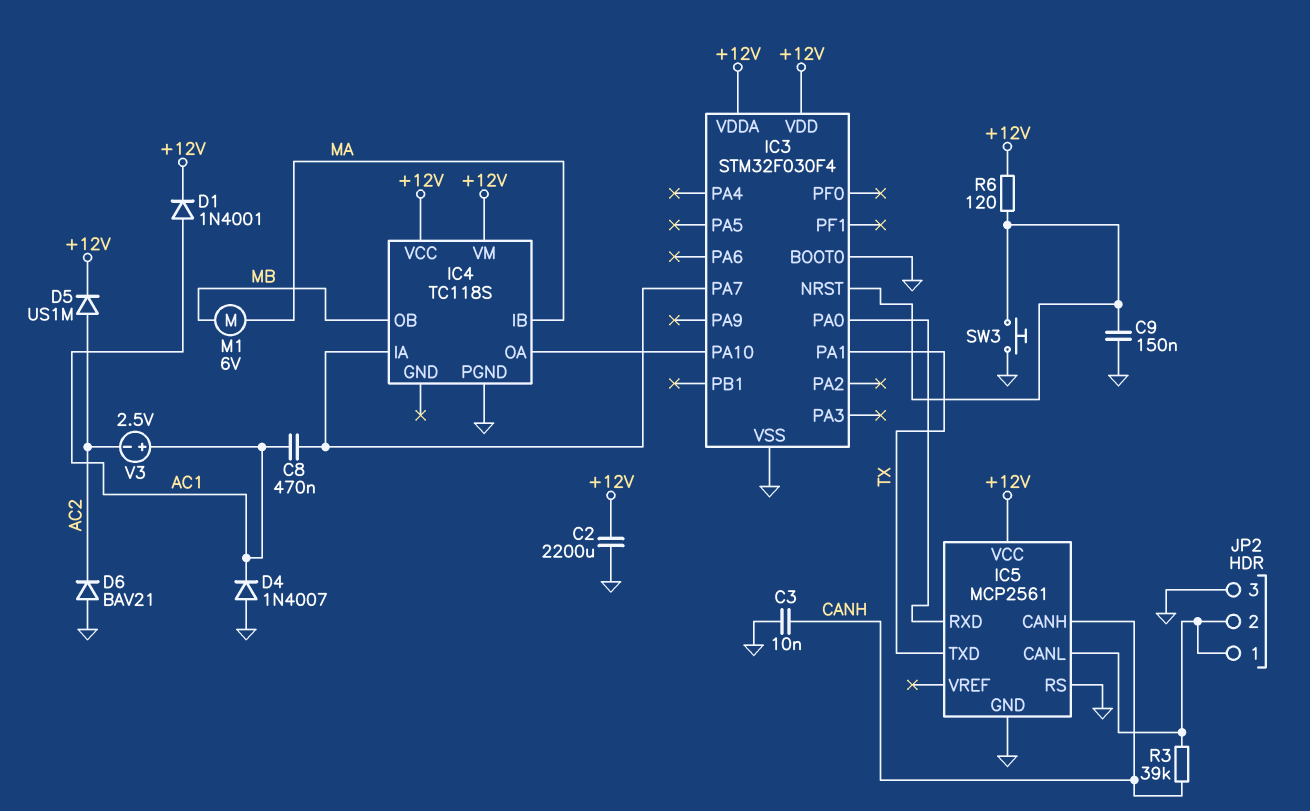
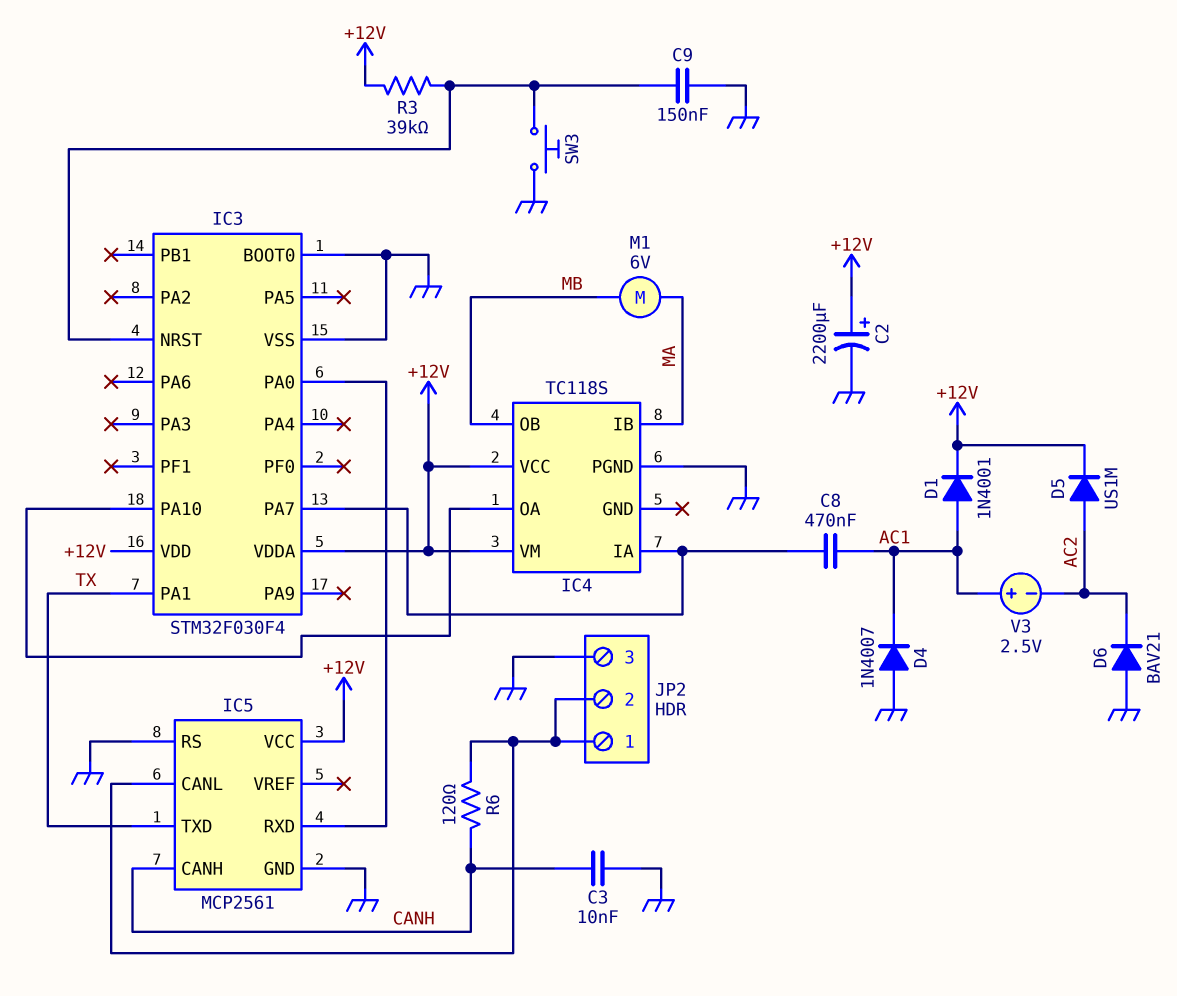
C2: 2200uF (+12V, GND) -> 2200uF (plus +12V, minus GND)
R3: 39k (CANH, IC5/CANL) -> 39k (+12V, IC3/NRST)
R6: 120 (+12V, IC3/NRST) -> 120 (CANH, IC5/CANL)

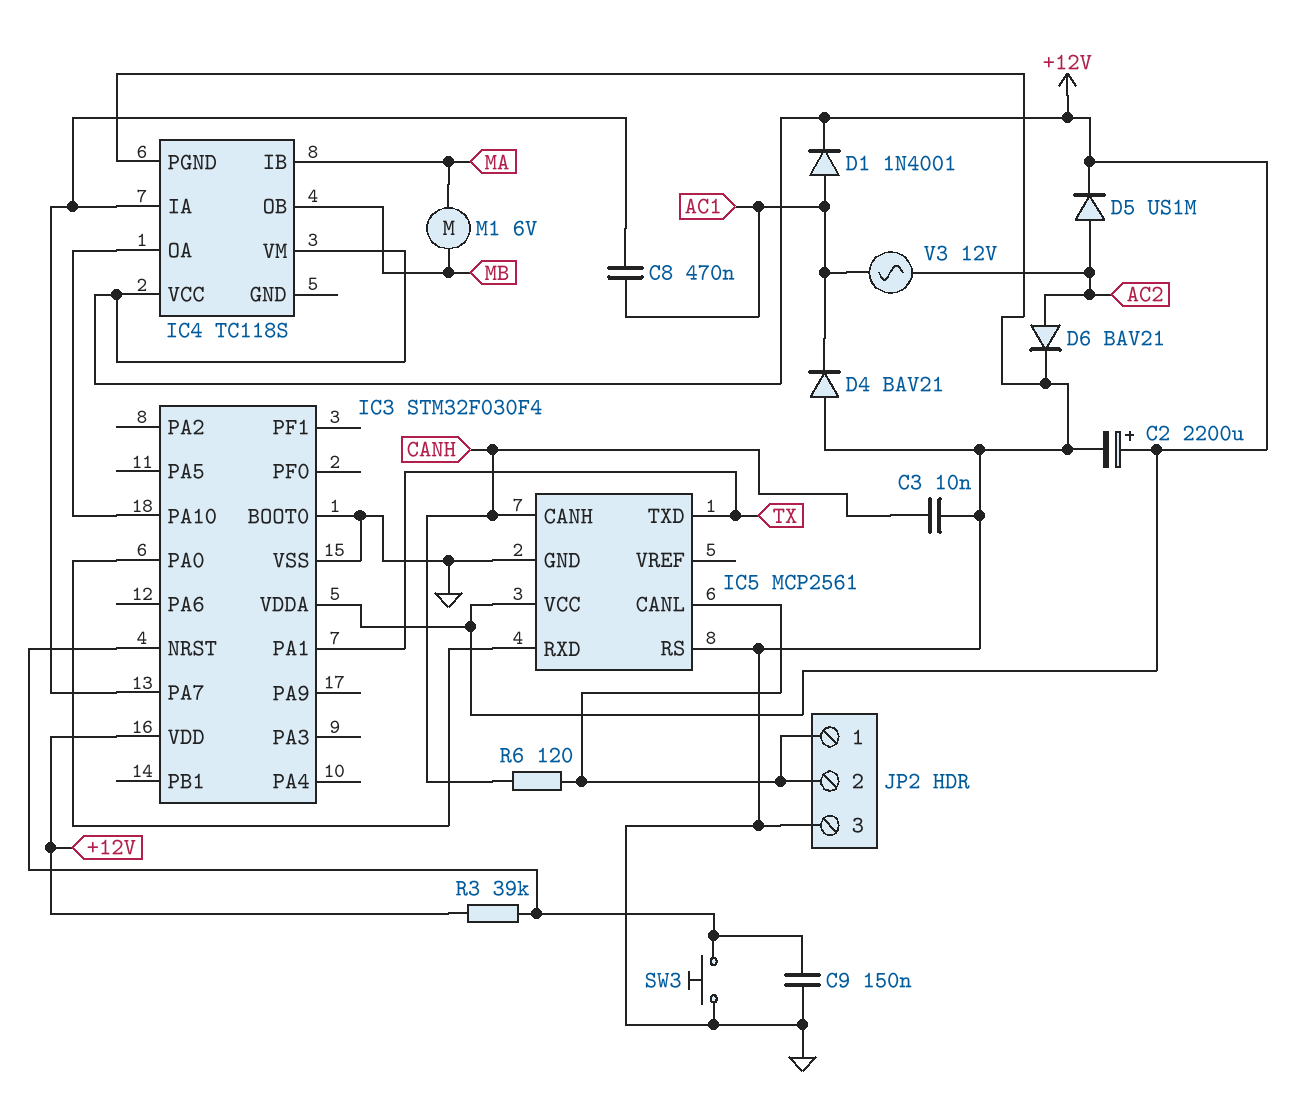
D4: diode 1N4007 (A GND, K AC1) -> diode BAV21 (A GND, K AC1)
D6: diode BAV21 (A GND, K AC2) -> diode BAV21 (A AC2, K GND)
V3: 2.5V (plus AC1, minus AC2) -> AC 12V (AC1, AC2)

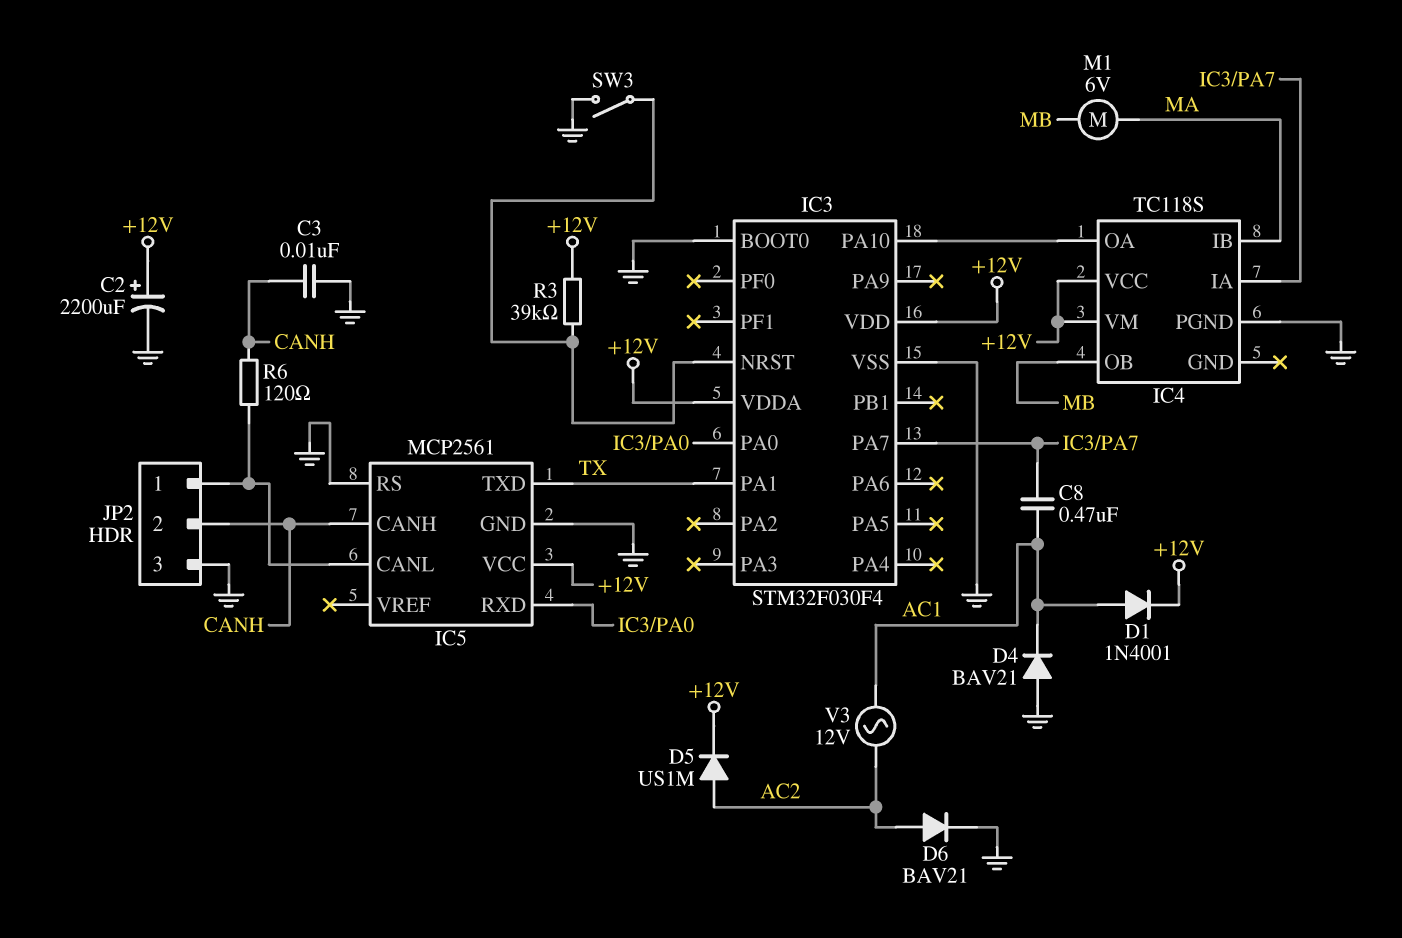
C9: 150nF (GND, IC3/NRST) -> none
JP2 pin 2: IC5/CANL -> CANH
SW3: button (GND, IC3/NRST) -> switch (GND, IC3/NRST)

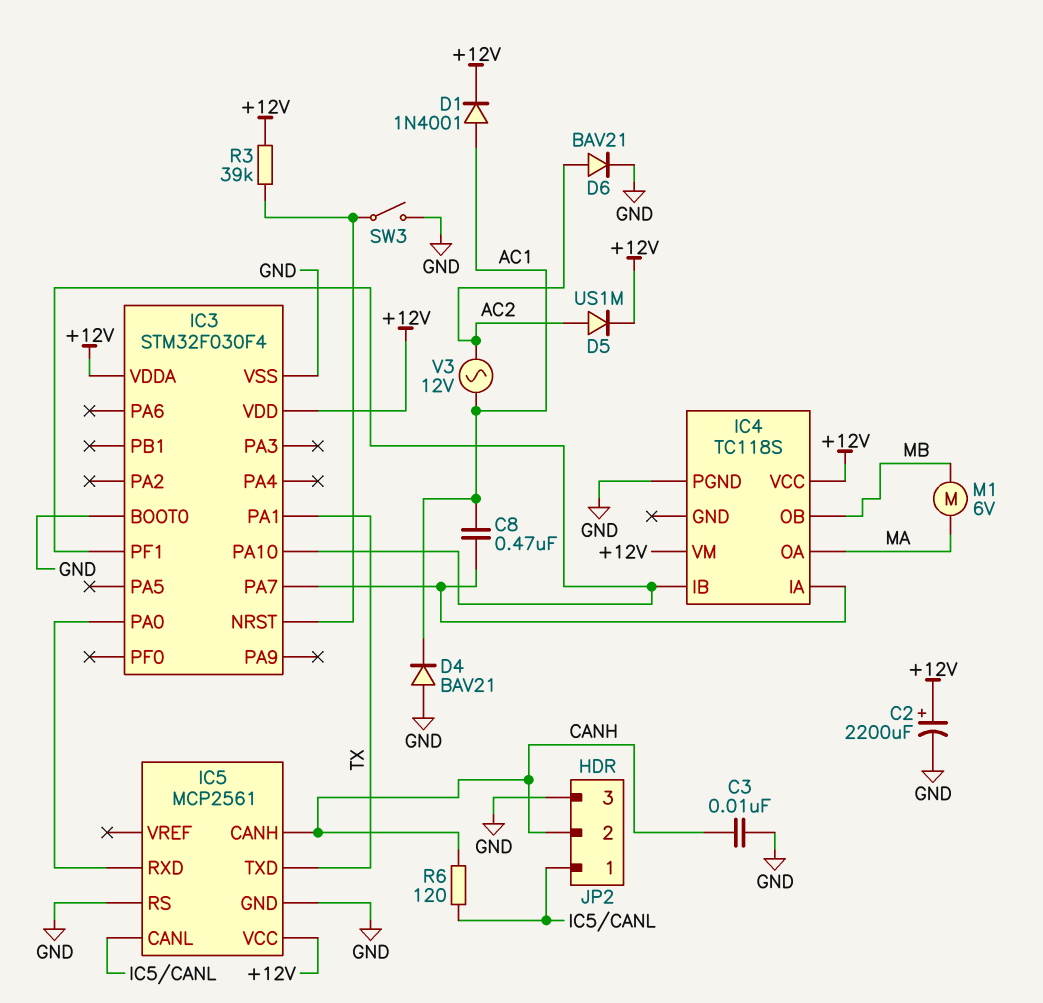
IC3 pin PF1: none -> IC3/PA10
IC4 pin IB: MA -> IC3/PA10
IC4 pin OA: IC3/PA10 -> MA

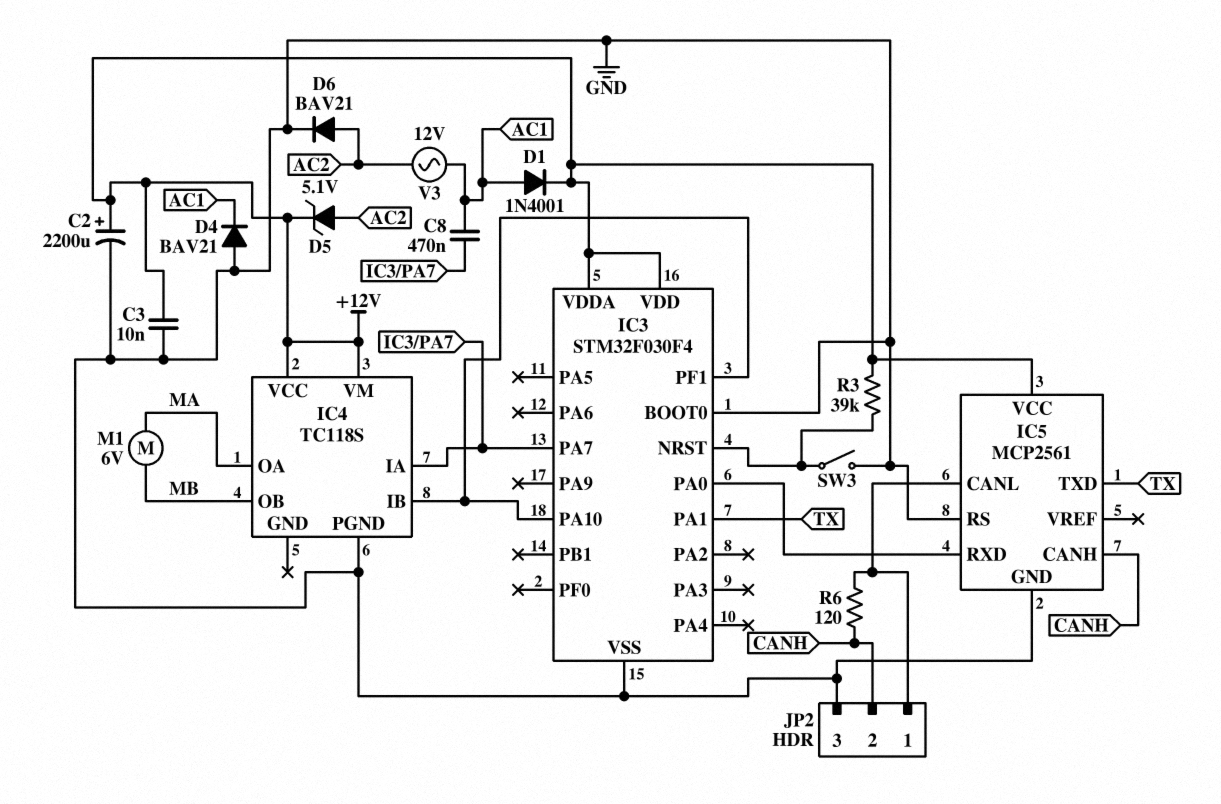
C3: 10nF (CANH, GND) -> 10nF (+12V, GND)
D5: diode US1M (A AC2, K +12V) -> zener 5.1V (A AC2, K +12V)

